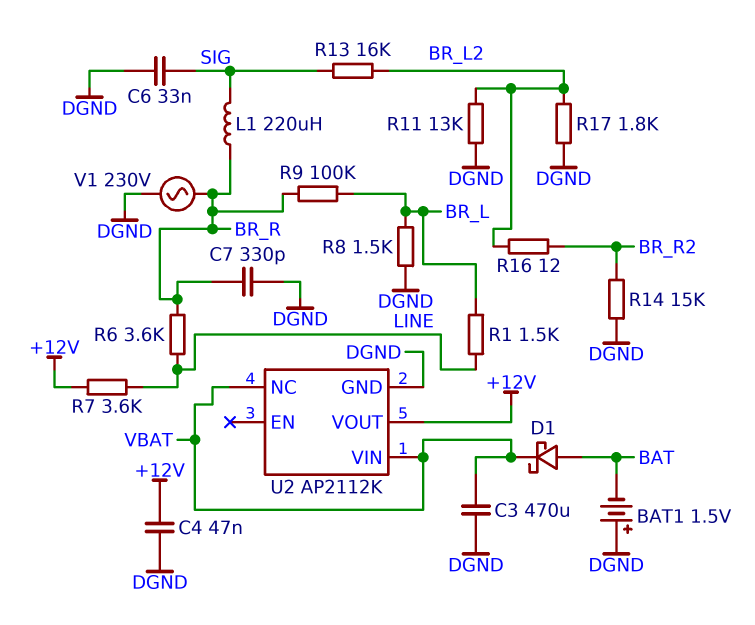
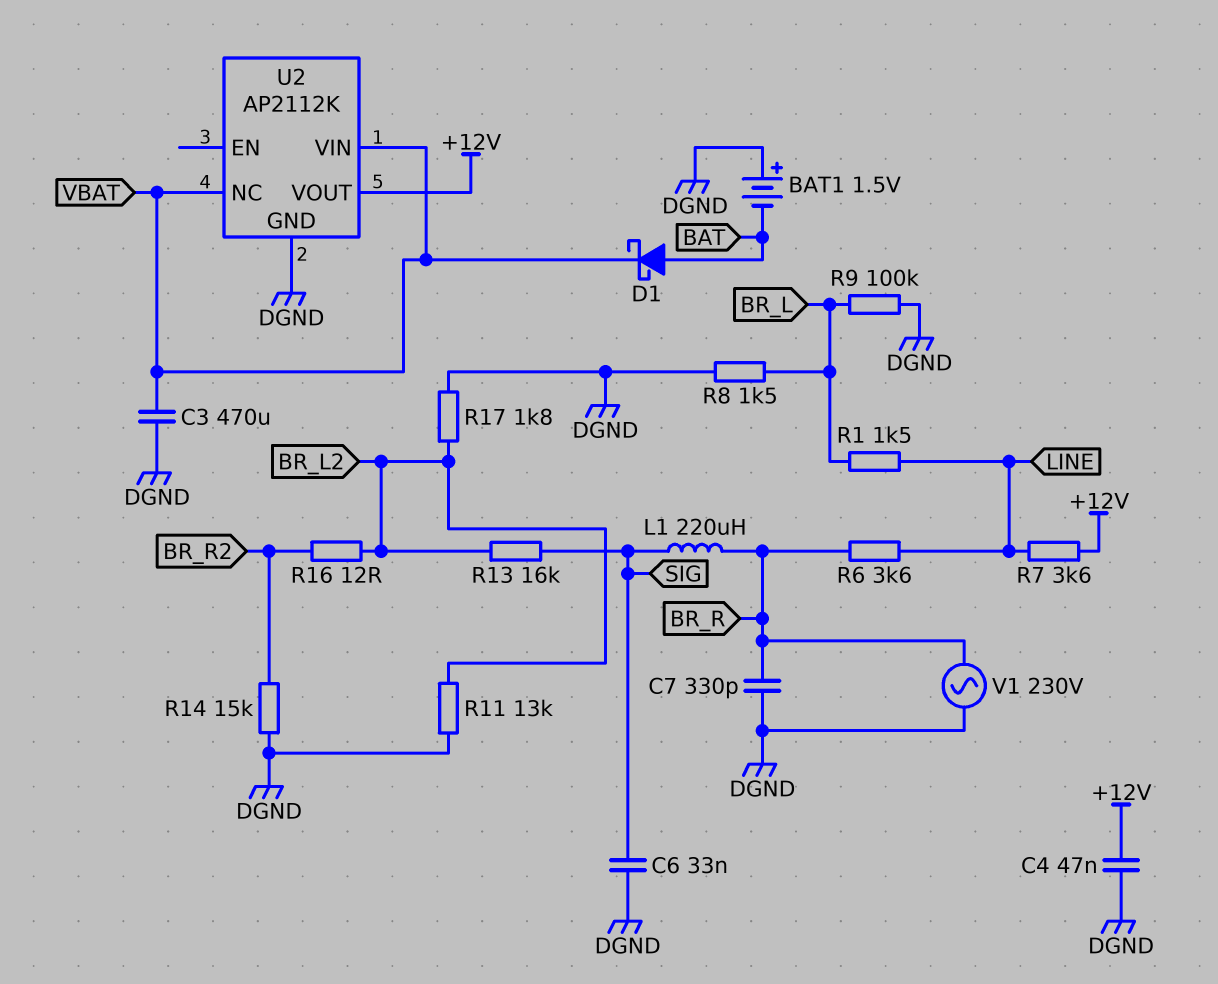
R9: 100k (BR_L, BR_R) -> 100k (BR_L, DGND)

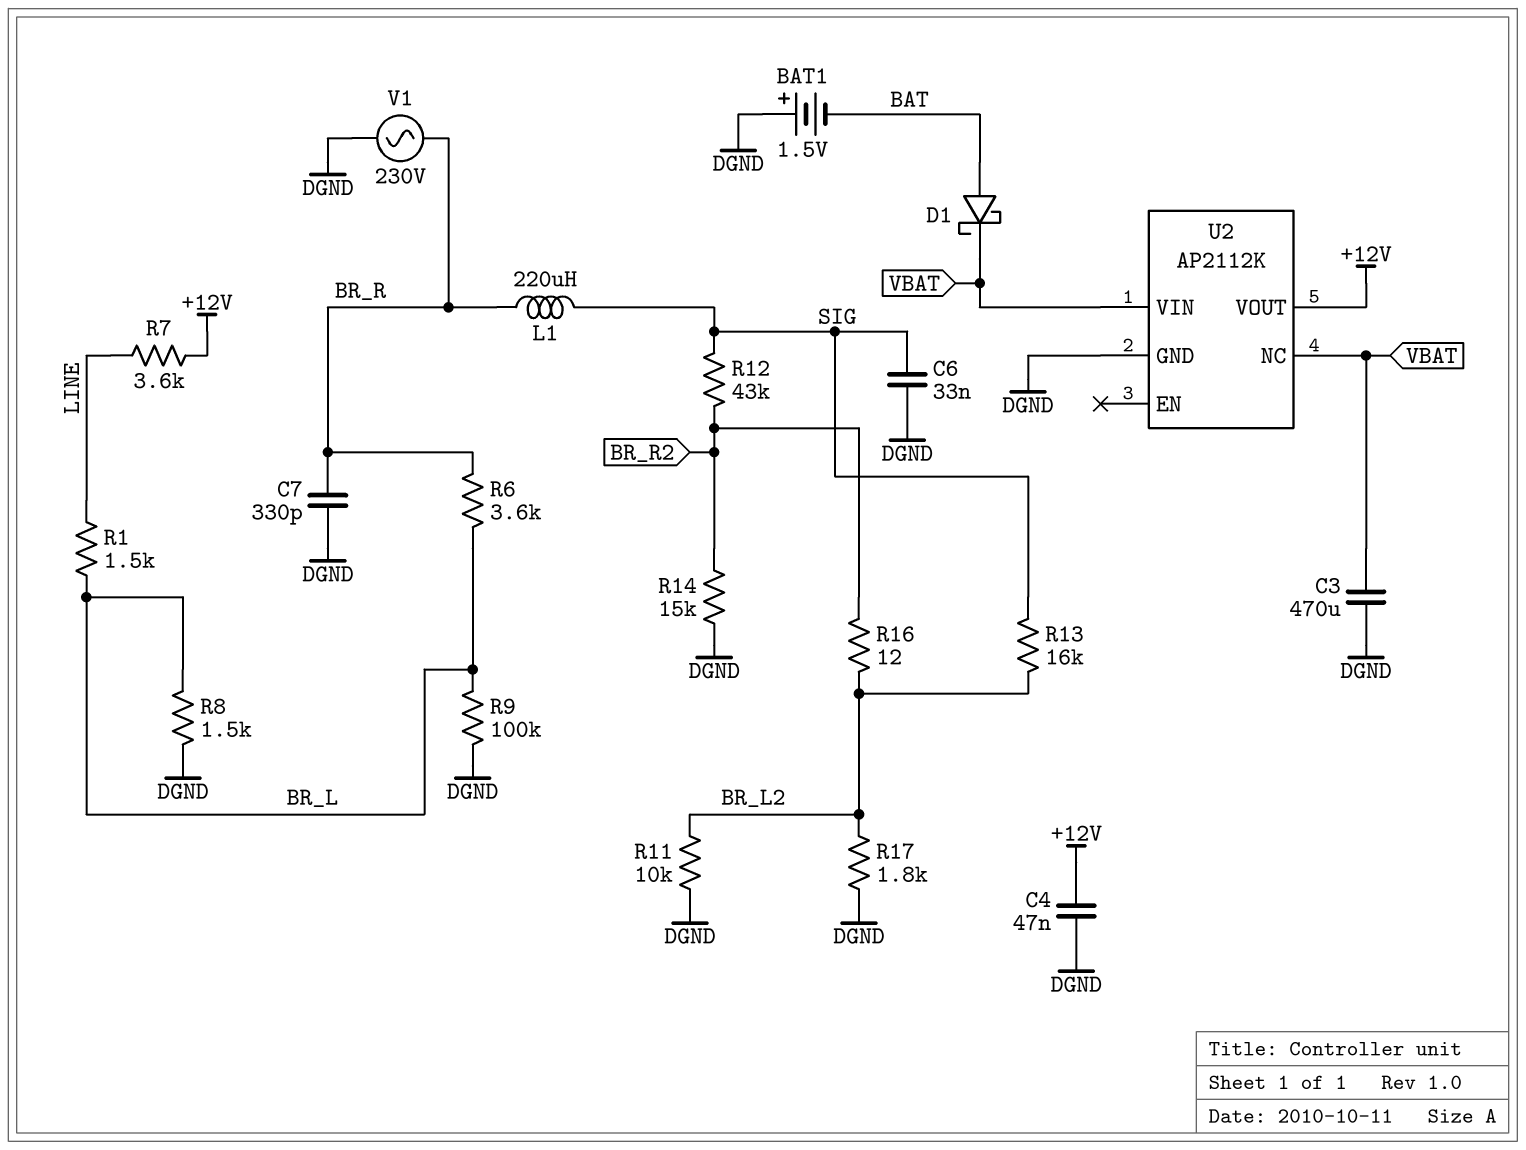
R6: 3.6k (BR_R, LINE) -> 3.6k (BR_L, BR_R)
R11: 13k (BR_L2, DGND) -> 10k (BR_L2, DGND)
R12: none -> 43k (BR_R2, SIG)

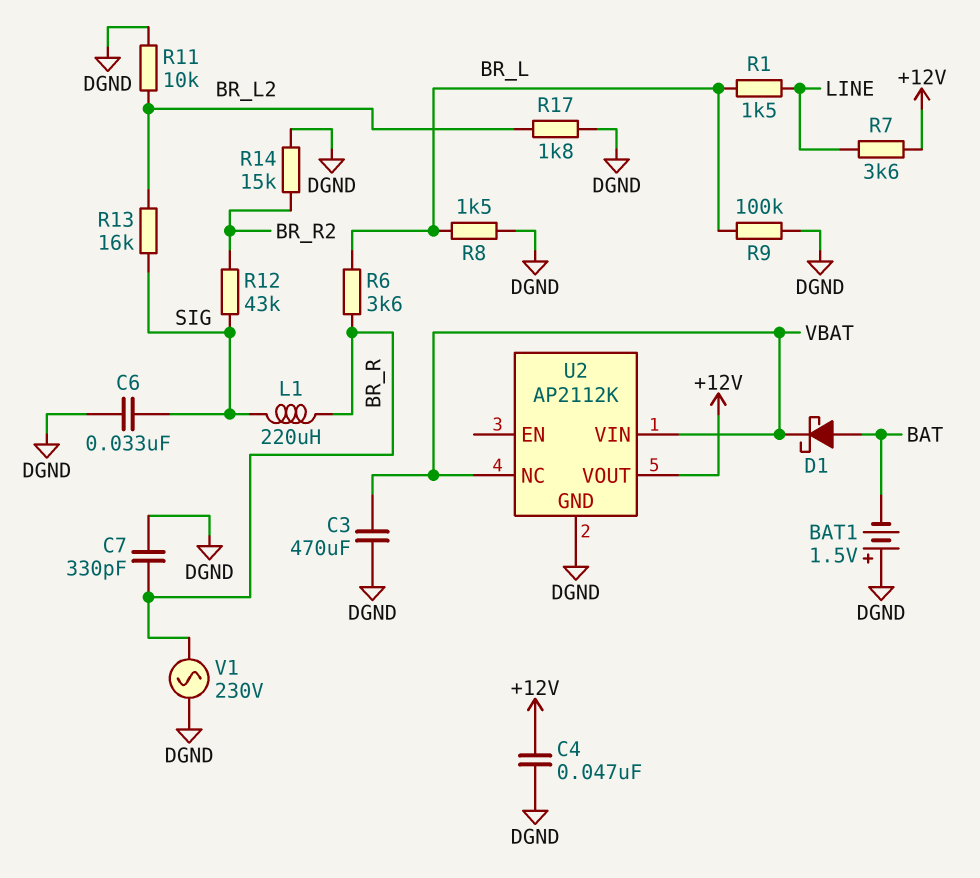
R16: 12 (BR_L2, BR_R2) -> none

